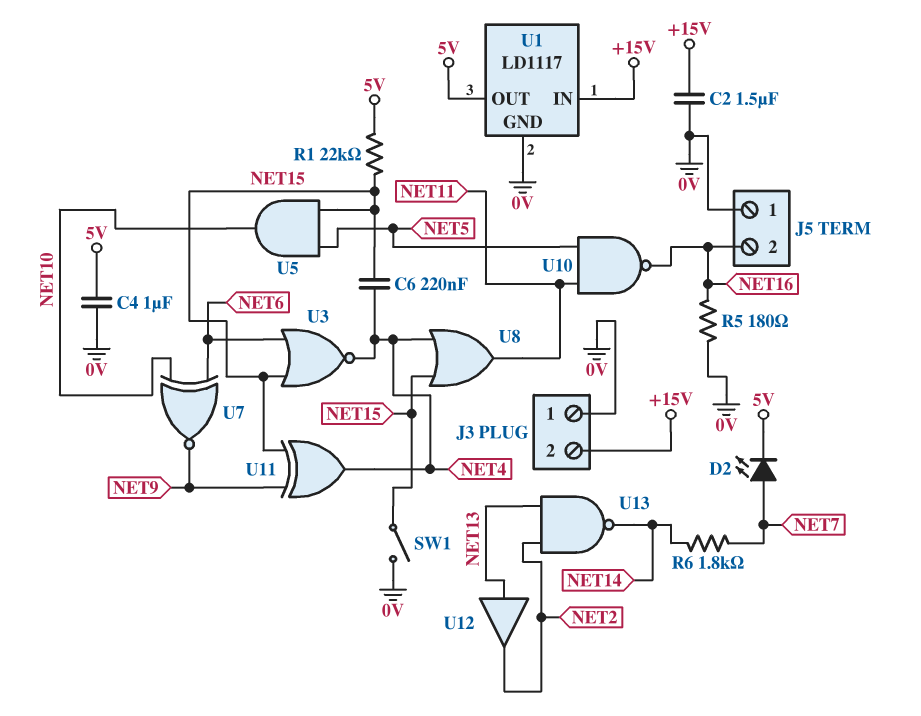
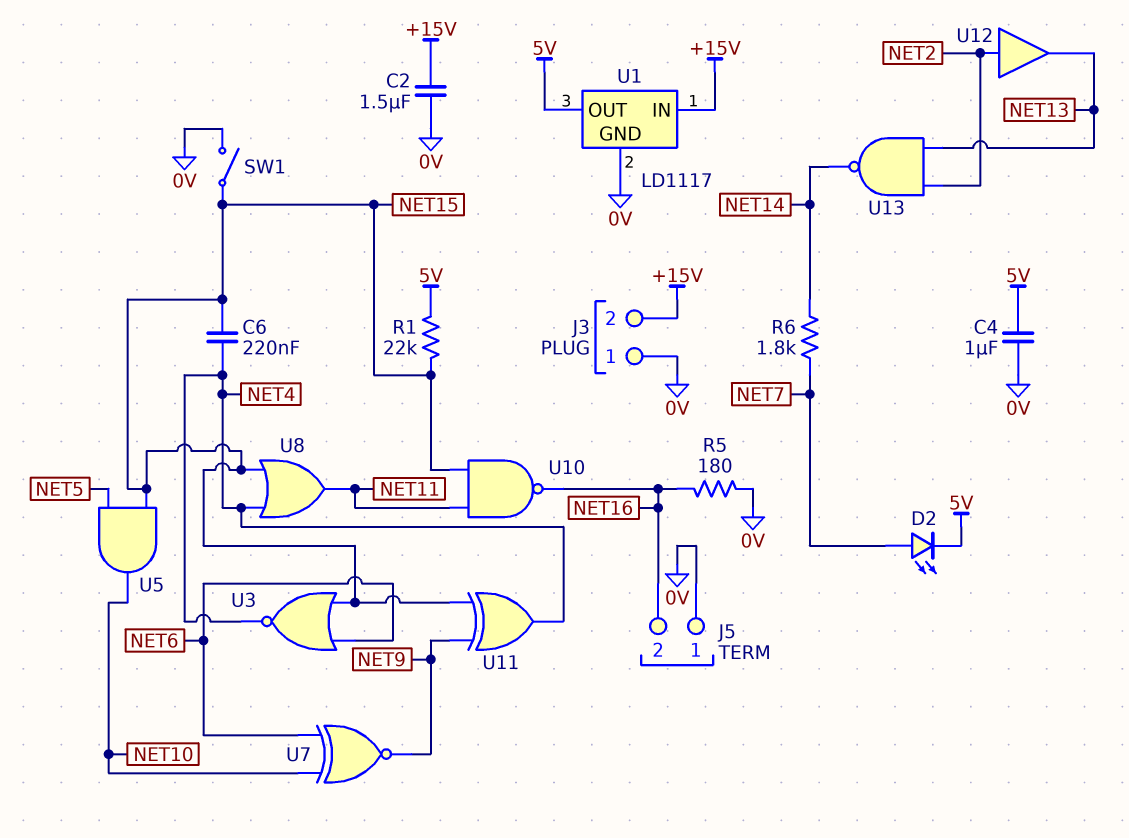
U10: NAND (in NET5, in NET11, out NET16) -> NAND (in NET11, in NET15, out NET16)
U12: buffer (in NET13, out NET2) -> buffer (in NET2, out NET13)

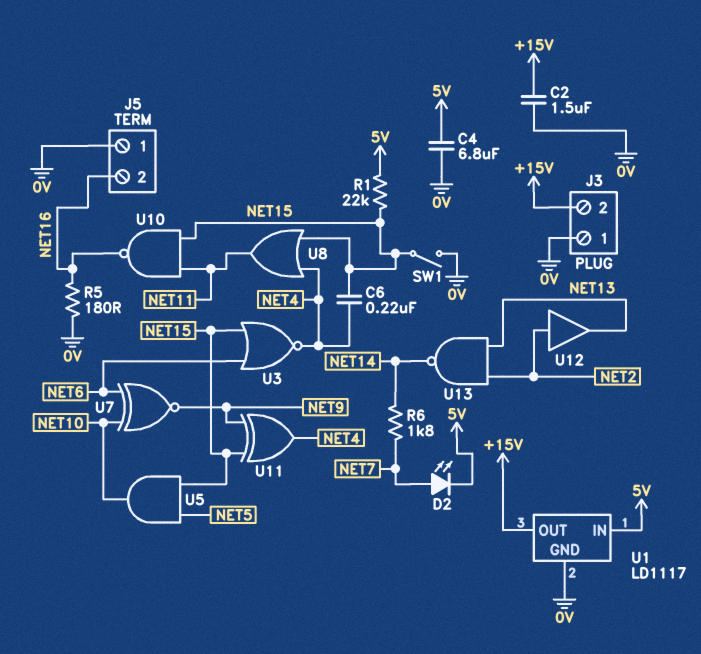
C4: 1uF (0V, 5V) -> 6.8uF (0V, 5V)
U1 pin IN: +15V -> 5V
U1 pin OUT: 5V -> +15V

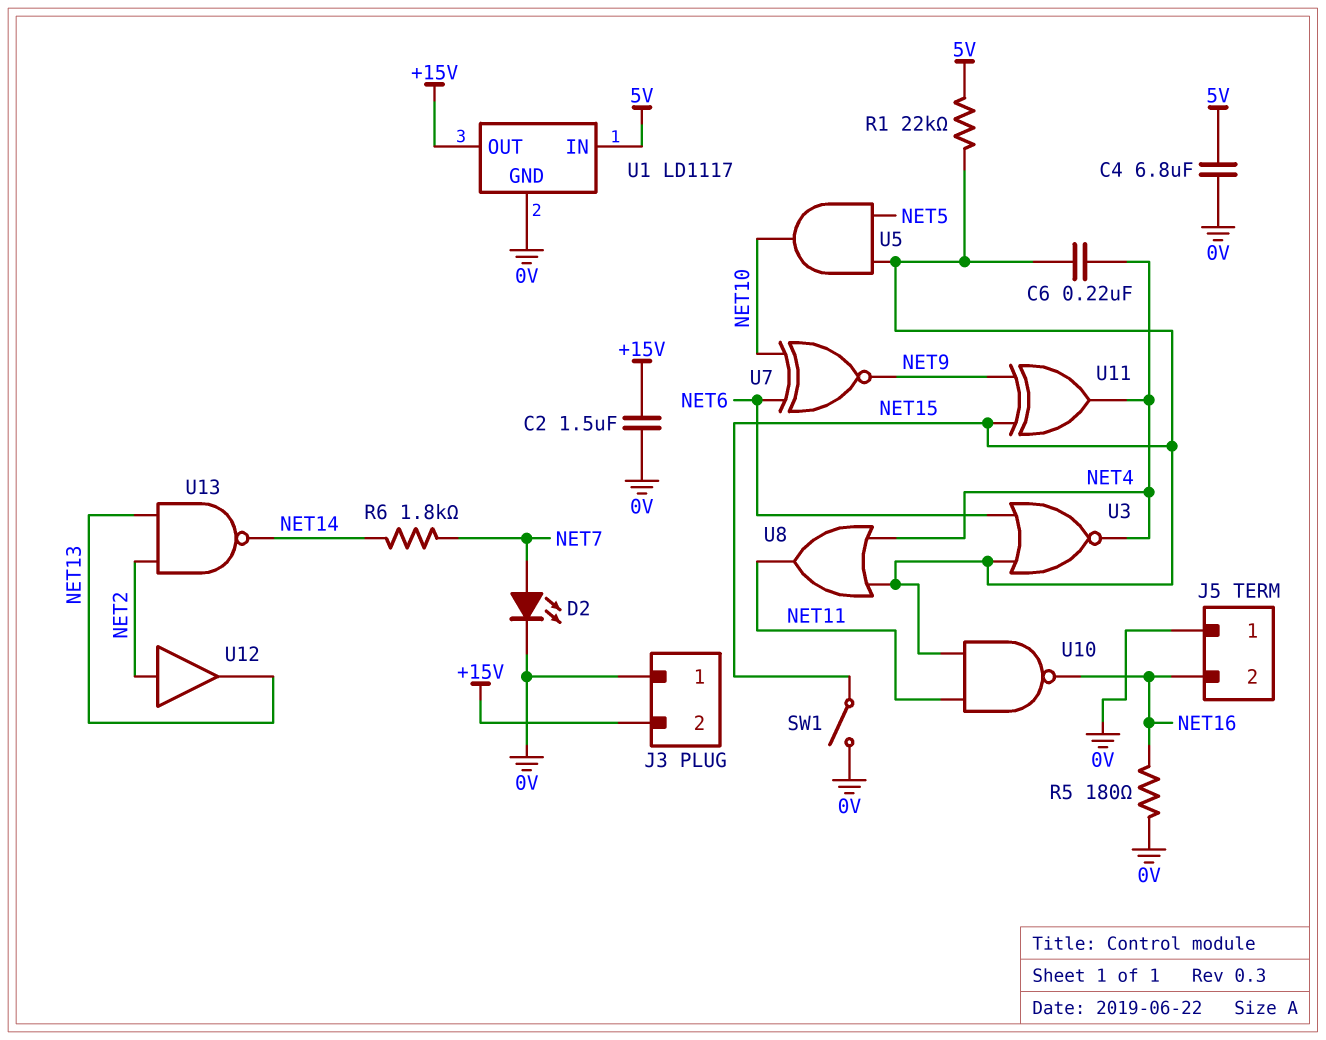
D2: LED (A NET7, K 5V) -> LED (A NET7, K 0V)

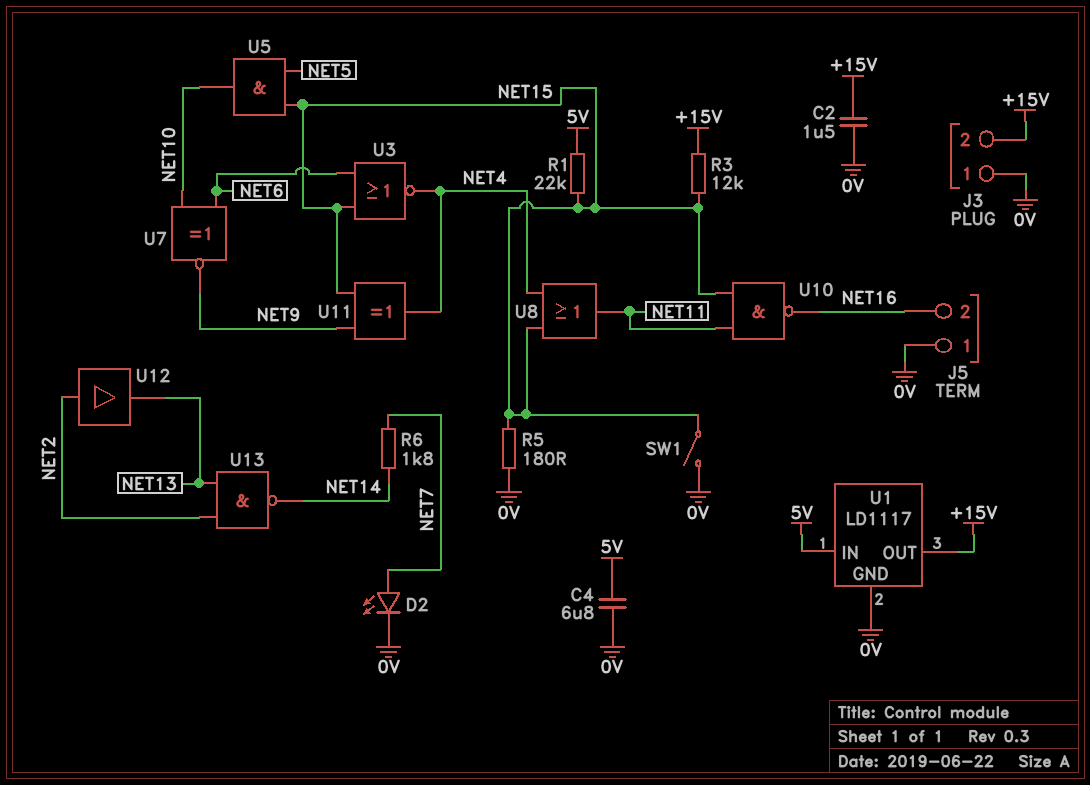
C6: 220nF (NET4, NET15) -> none
R3: none -> 12k (+15V, NET15)
R5: 180 (0V, NET16) -> 180 (0V, NET15)

